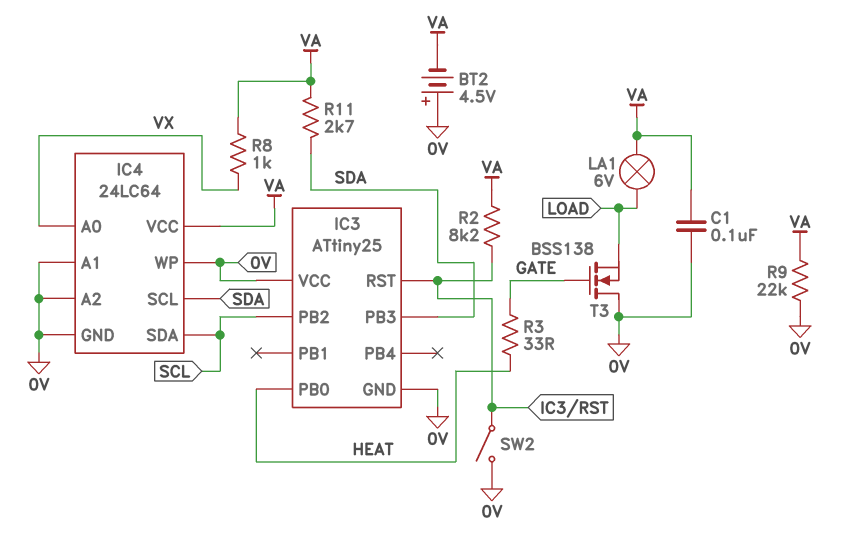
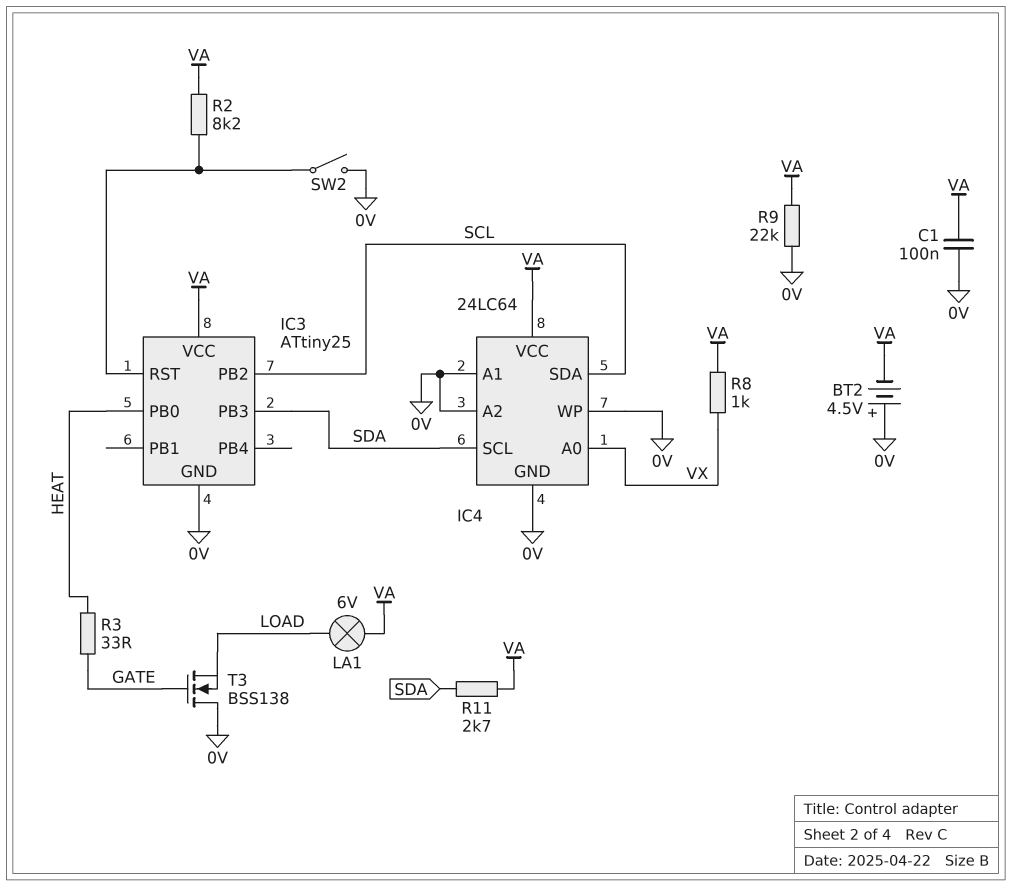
IC3 pin VCC: 0V -> VA

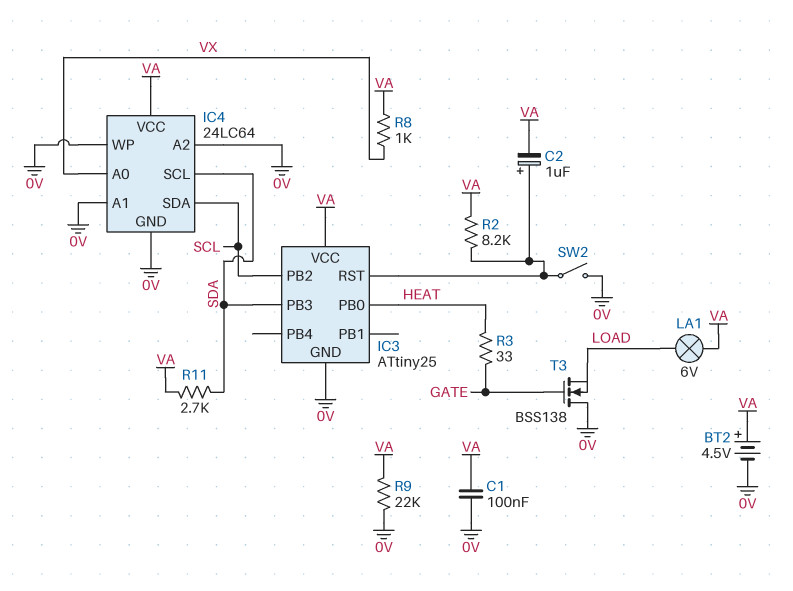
BT2: 4.5V (plus 0V, minus VA) -> 4.5V (plus VA, minus 0V)
C2: none -> 1uF (plus IC3/RST, minus VA)

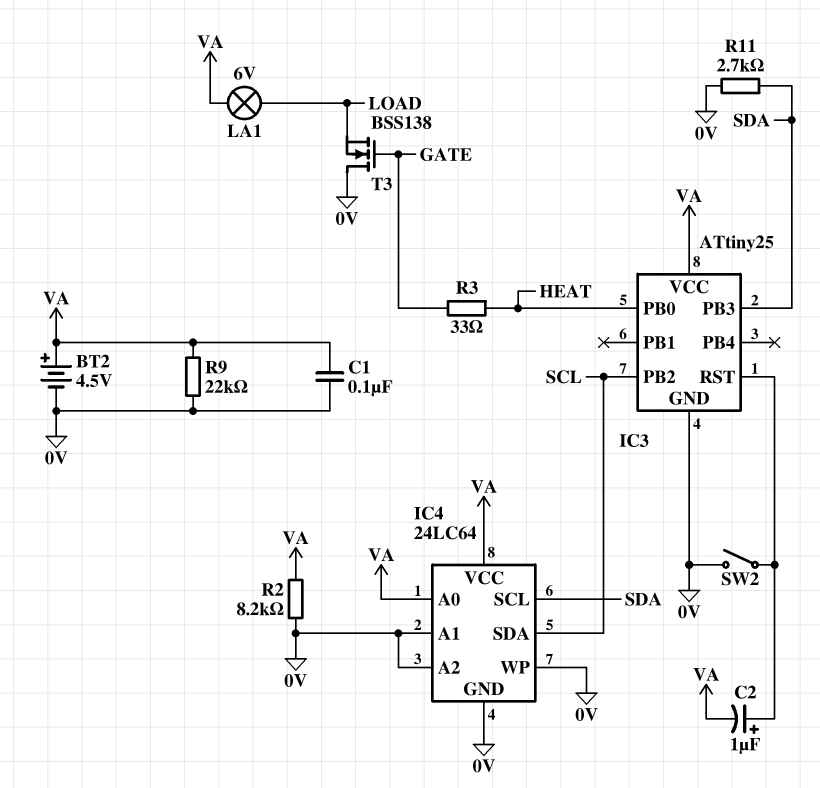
IC4 pin A0: VX -> VA
R2: 8.2k (IC3/RST, VA) -> 8.2k (0V, VA)
R8: 1k (VA, VX) -> none
R11: 2.7k (SDA, VA) -> 2.7k (0V, SDA)

